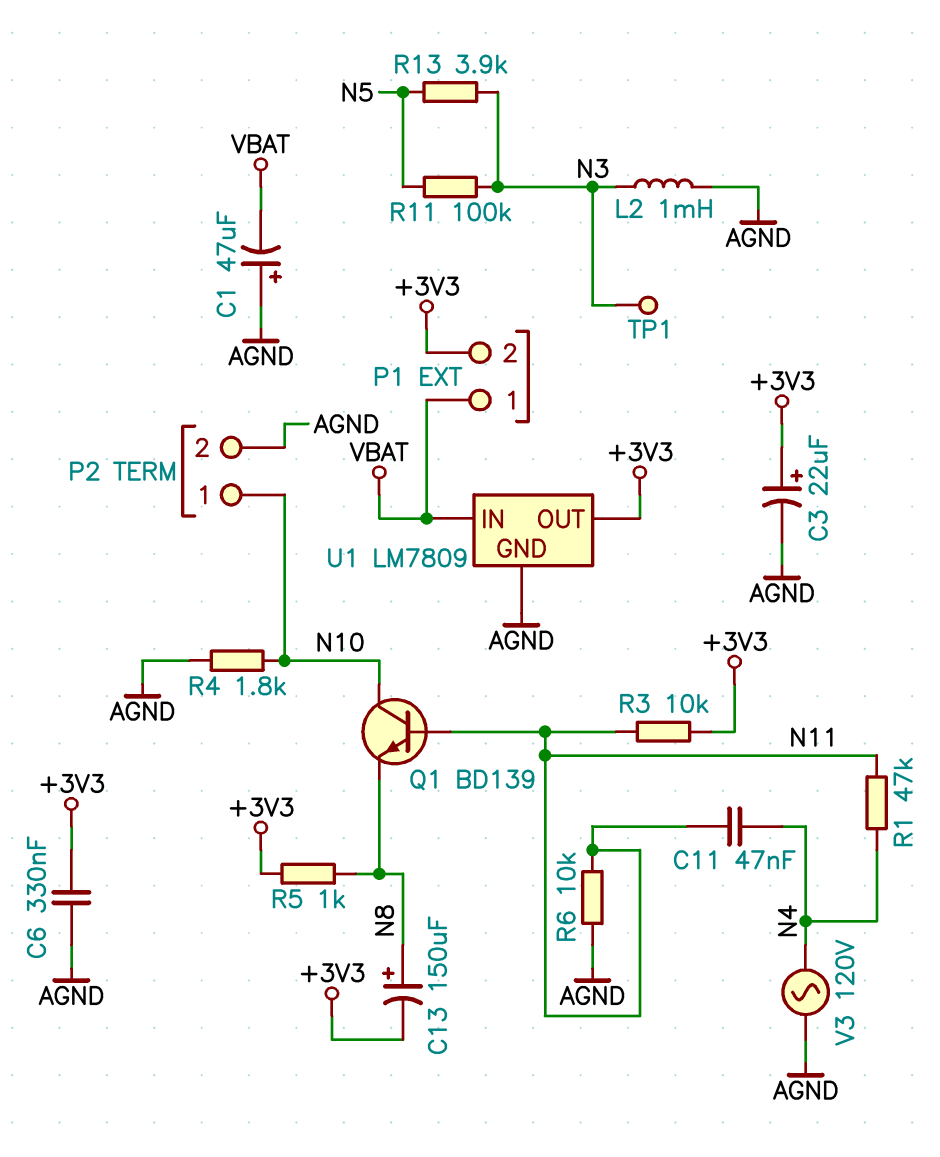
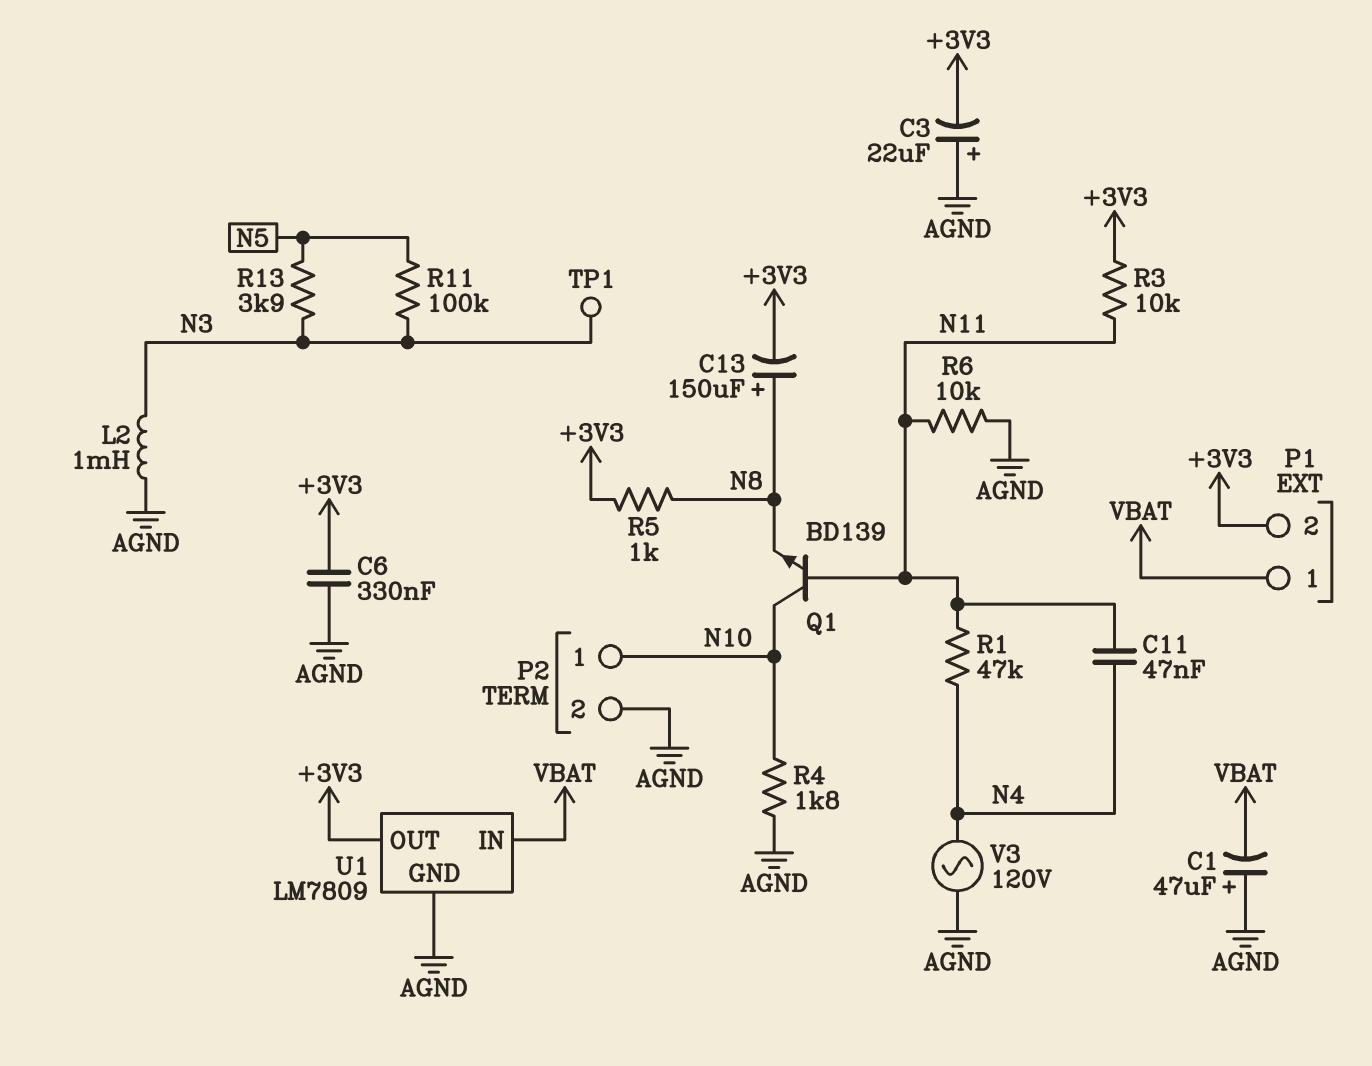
C3: 22uF (plus +3V3, minus AGND) -> 22uF (plus AGND, minus +3V3)

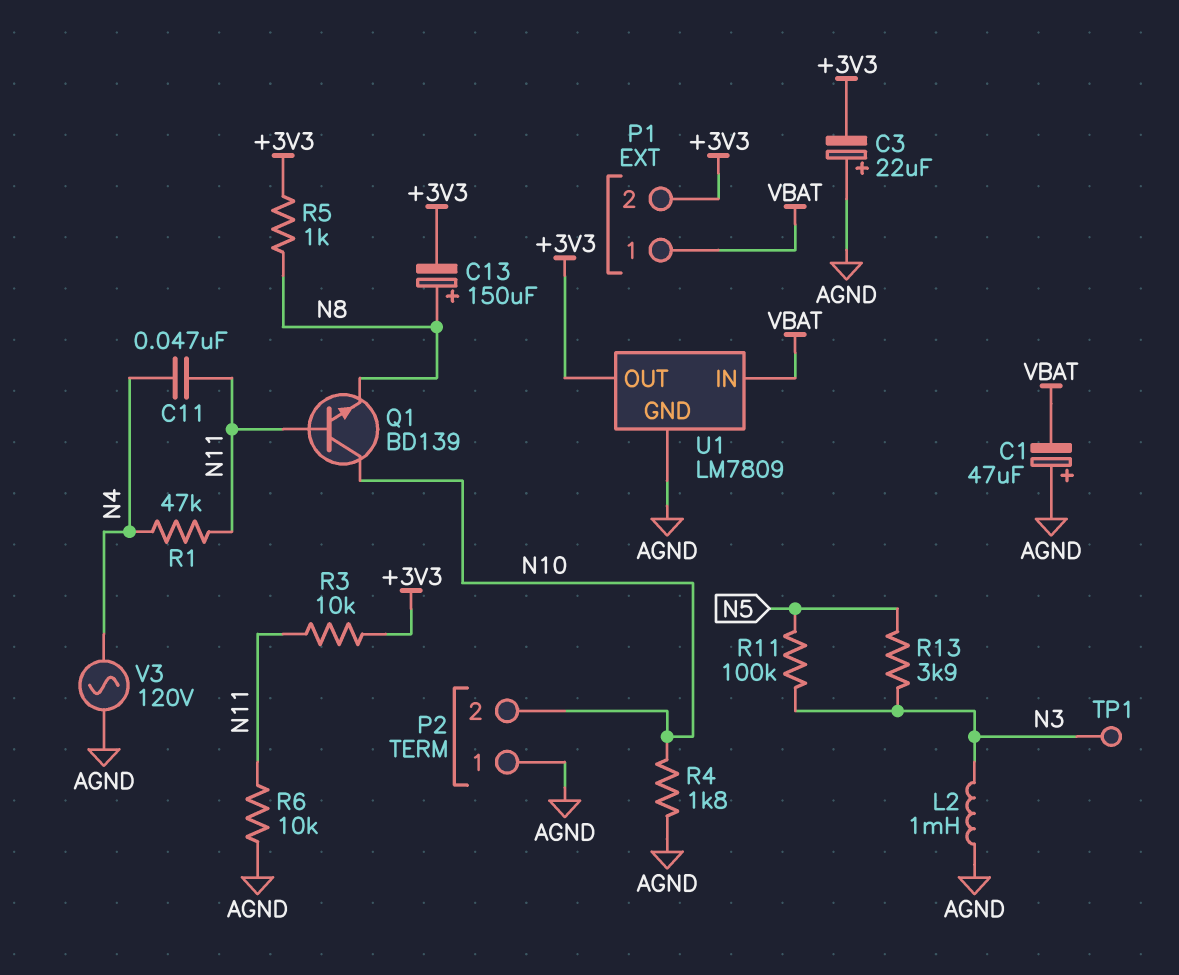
C6: 330nF (+3V3, AGND) -> none
P2 pin 1: N10 -> AGND
P2 pin 2: AGND -> N10

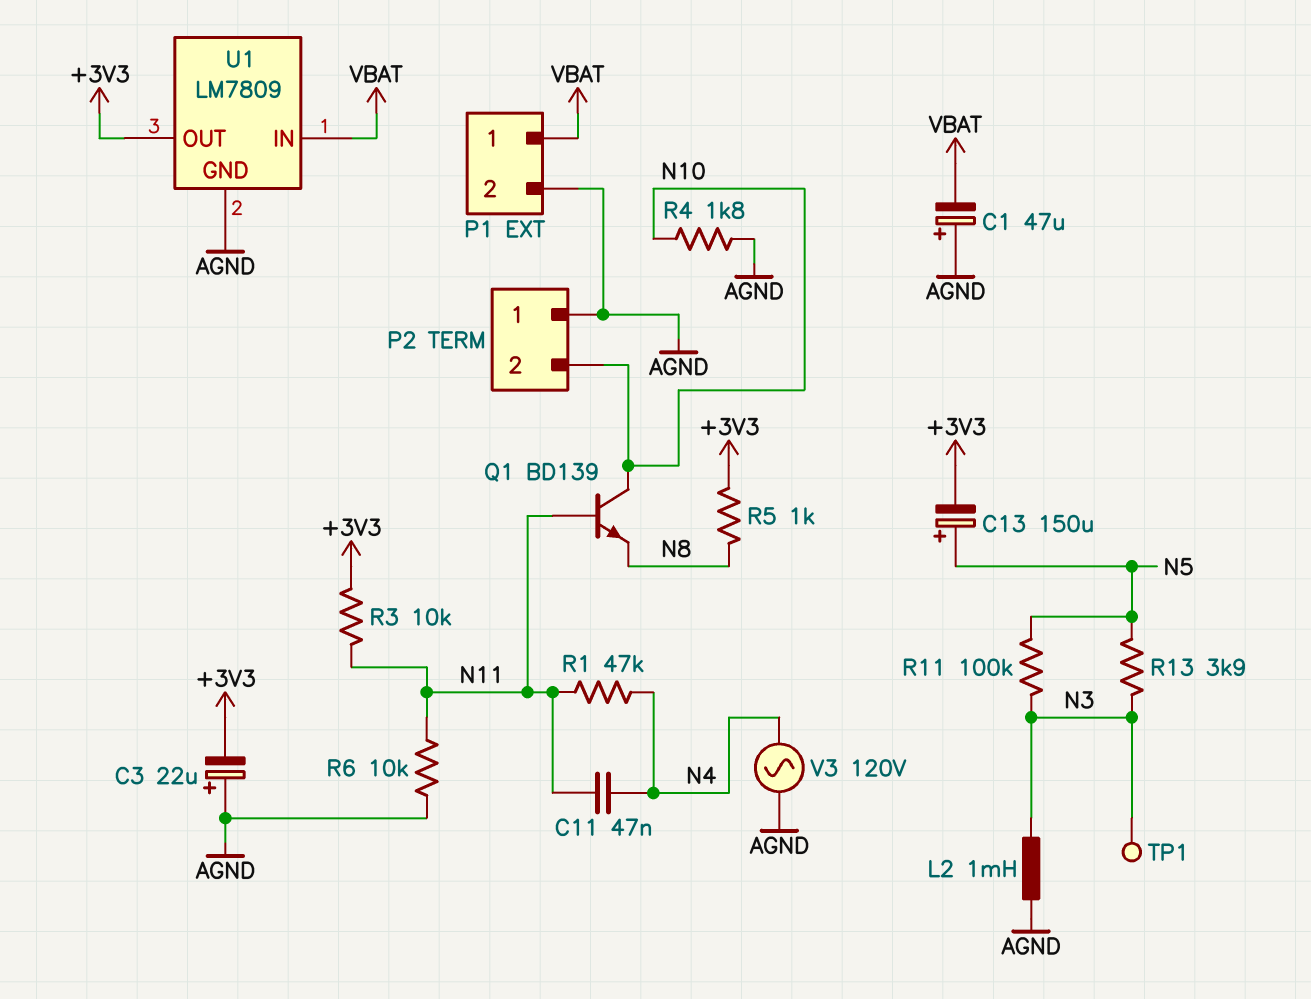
C13: 150uF (plus N8, minus +3V3) -> 150uF (plus N5, minus +3V3)
P1 pin 2: +3V3 -> AGND

